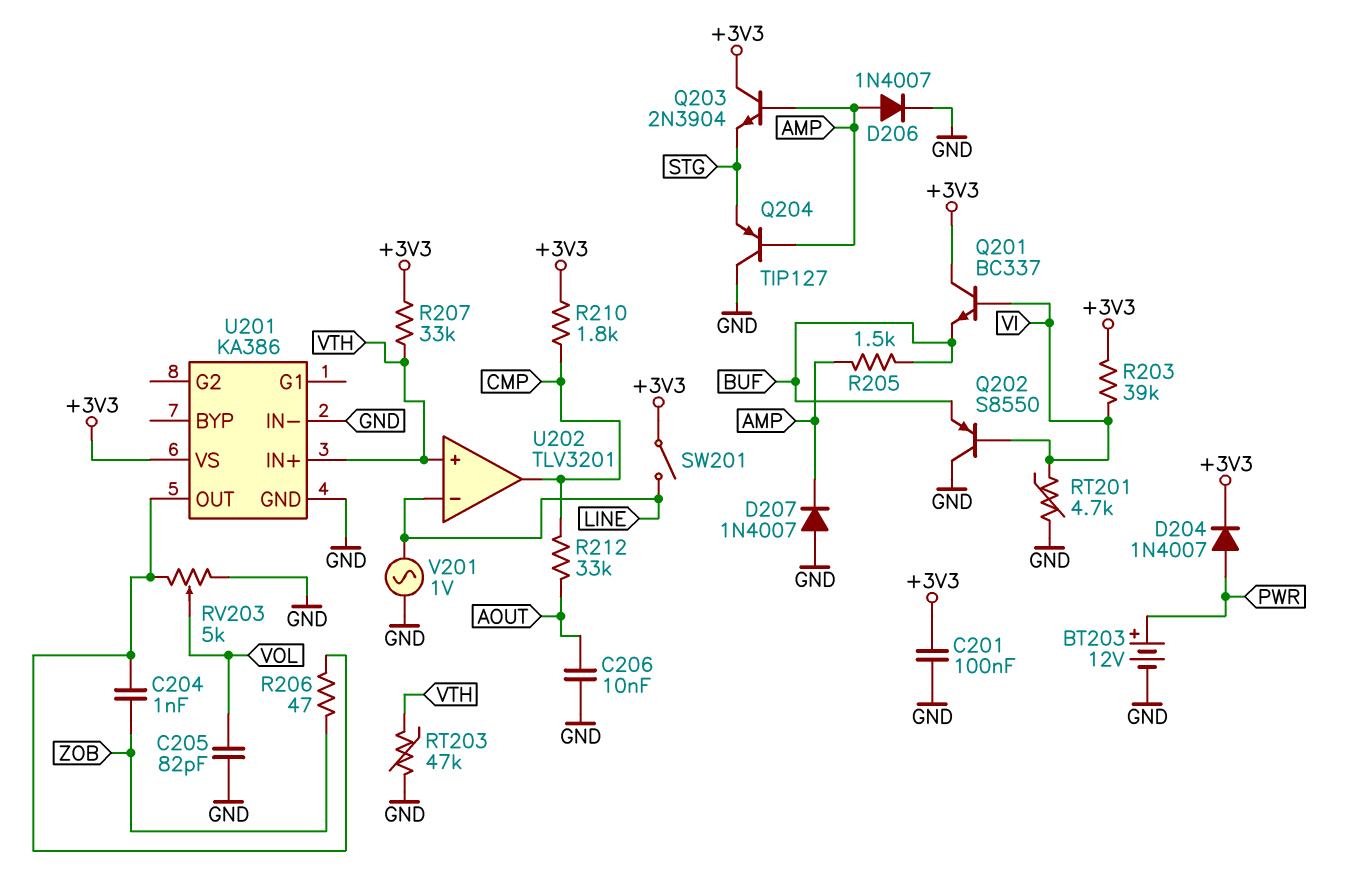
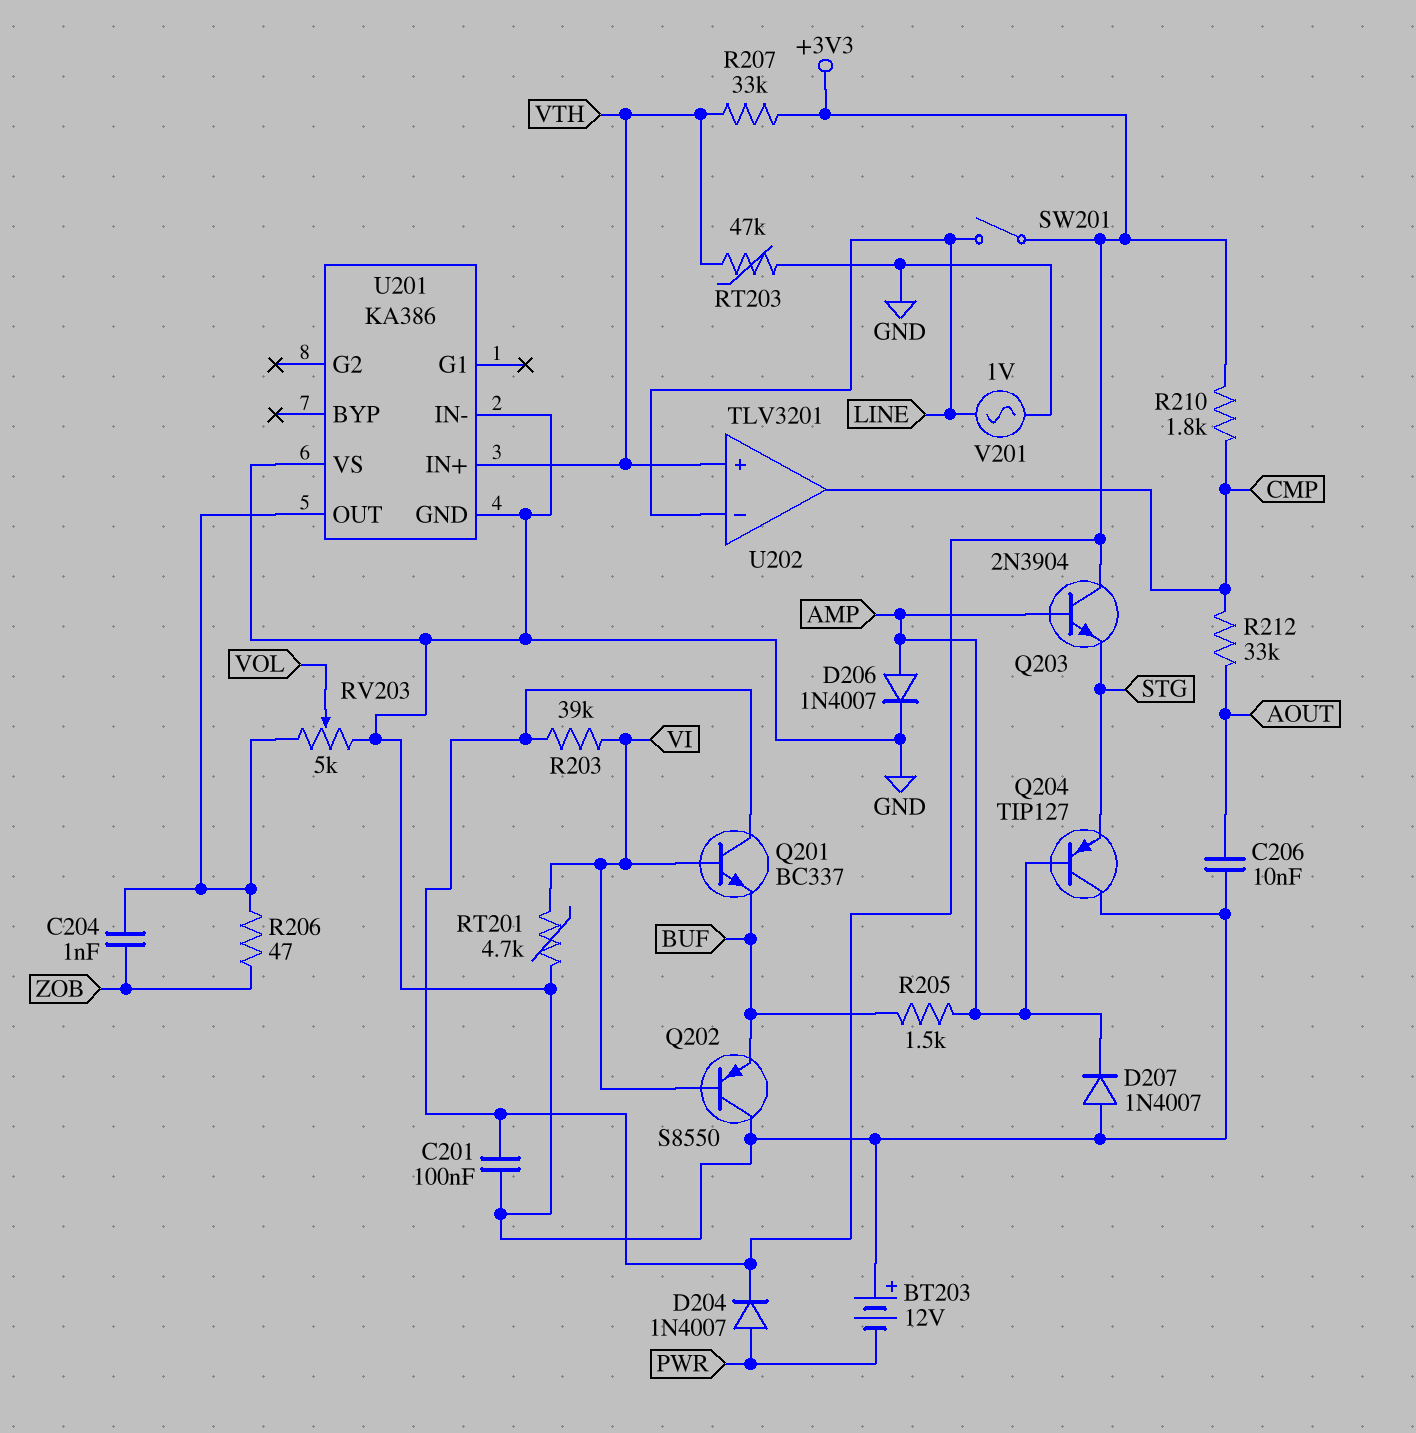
BT203: 12V (plus PWR, minus GND) -> 12V (plus GND, minus PWR)
C205: 82pF (GND, VOL) -> none
U201 pin VS: +3V3 -> GND

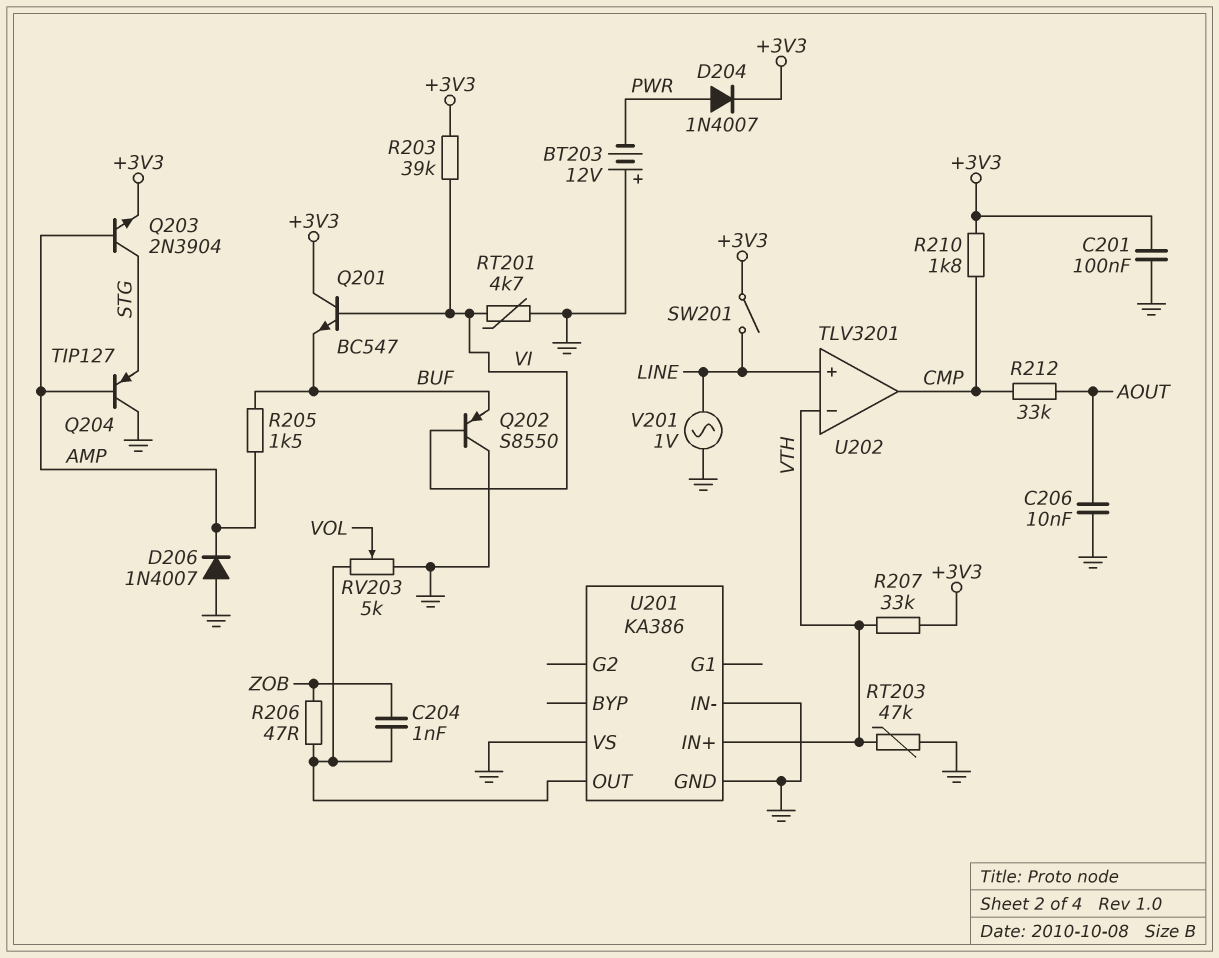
D206: diode 1N4007 (A AMP, K GND) -> diode 1N4007 (A GND, K AMP)
D207: diode 1N4007 (A GND, K AMP) -> none
Q201: NPN BC337 (B VI, C +3V3, E BUF) -> NPN BC547 (B VI, C +3V3, E BUF)
Q203: NPN 2N3904 (B AMP, C +3V3, E STG) -> NPN 2N3904 (B AMP, C STG, E +3V3)
U202 pin in+: VTH -> LINE
U202 pin in-: LINE -> VTH

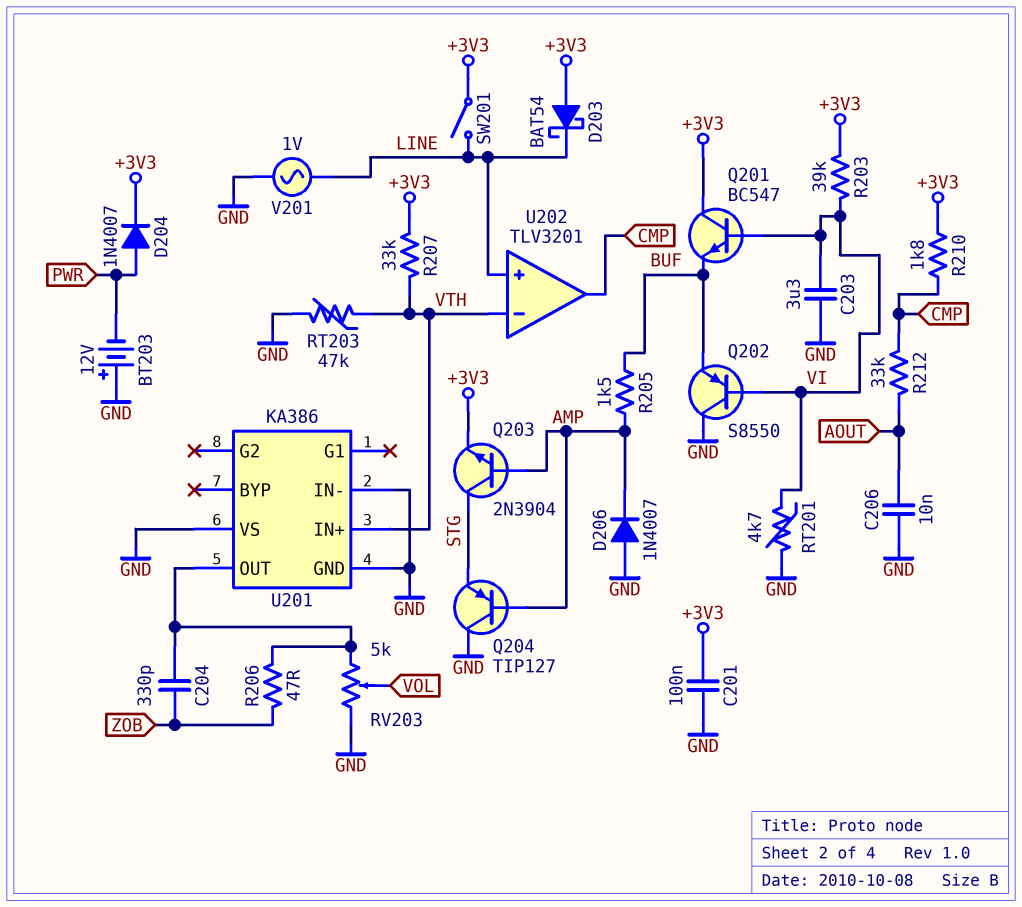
C203: none -> 3.3uF (GND, VI)
C204: 1nF (U201/OUT, ZOB) -> 330pF (U201/OUT, ZOB)
D203: none -> schottky BAT54 (A +3V3, K LINE)

